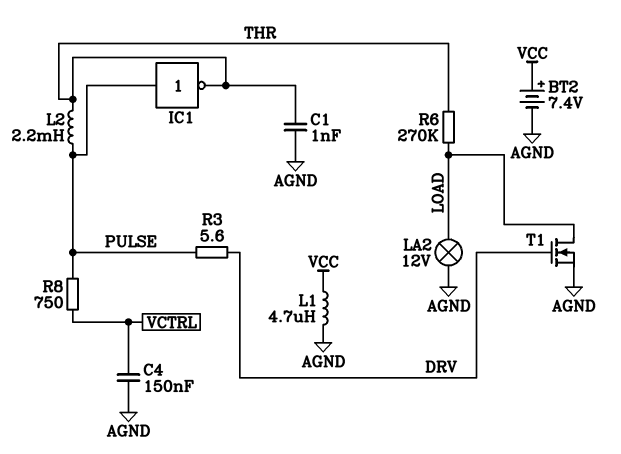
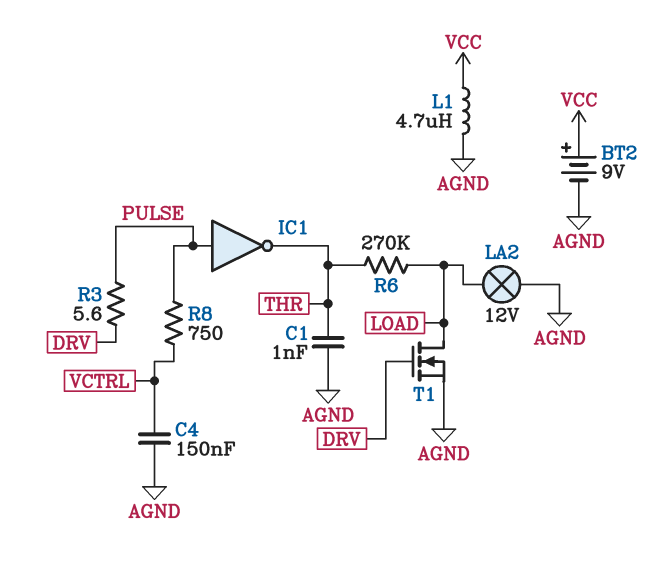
BT2: 7.4V (plus VCC, minus AGND) -> 9V (plus VCC, minus AGND)
L2: 2.2mH (PULSE, THR) -> none

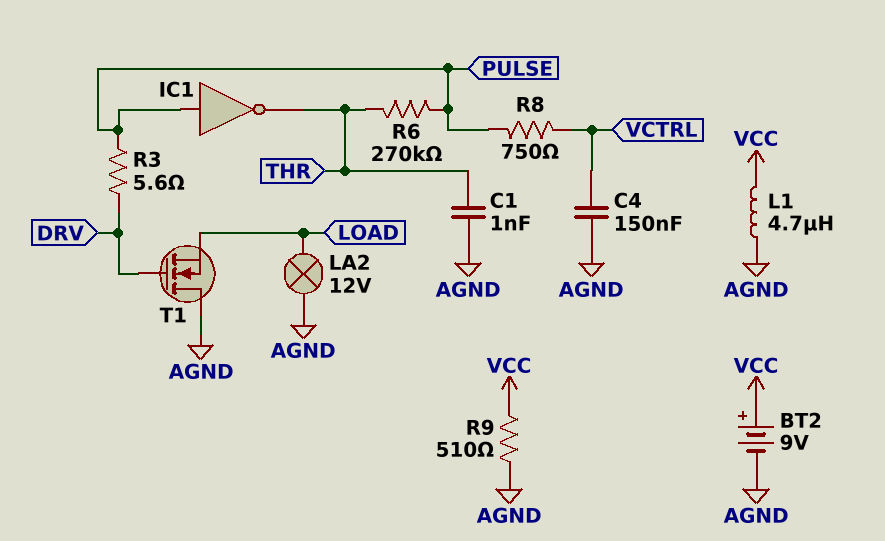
R6: 270k (LOAD, THR) -> 270k (PULSE, THR)
R9: none -> 510 (AGND, VCC)
T1: NMOS (G DRV, D LOAD, S AGND) -> NMOS (G DRV, D AGND, S LOAD)

